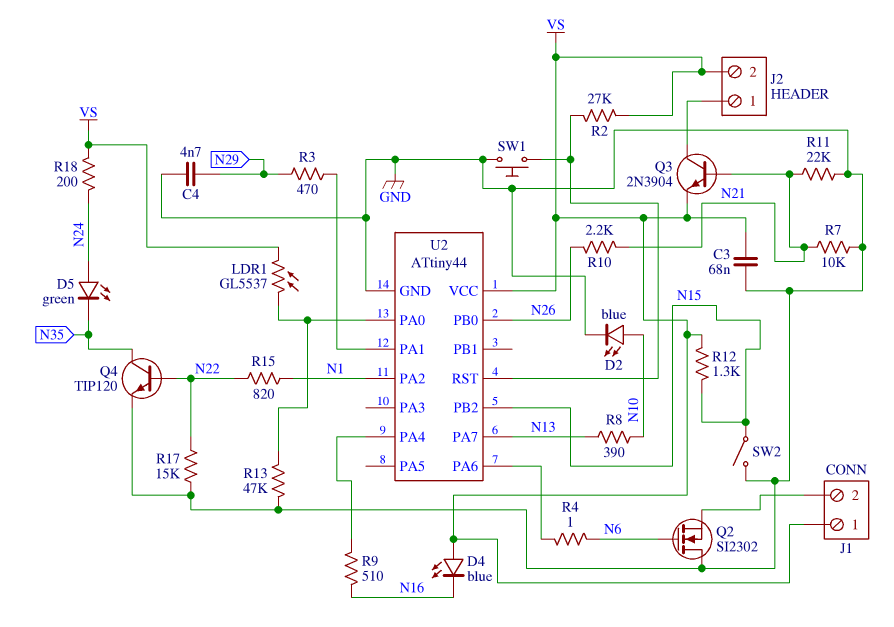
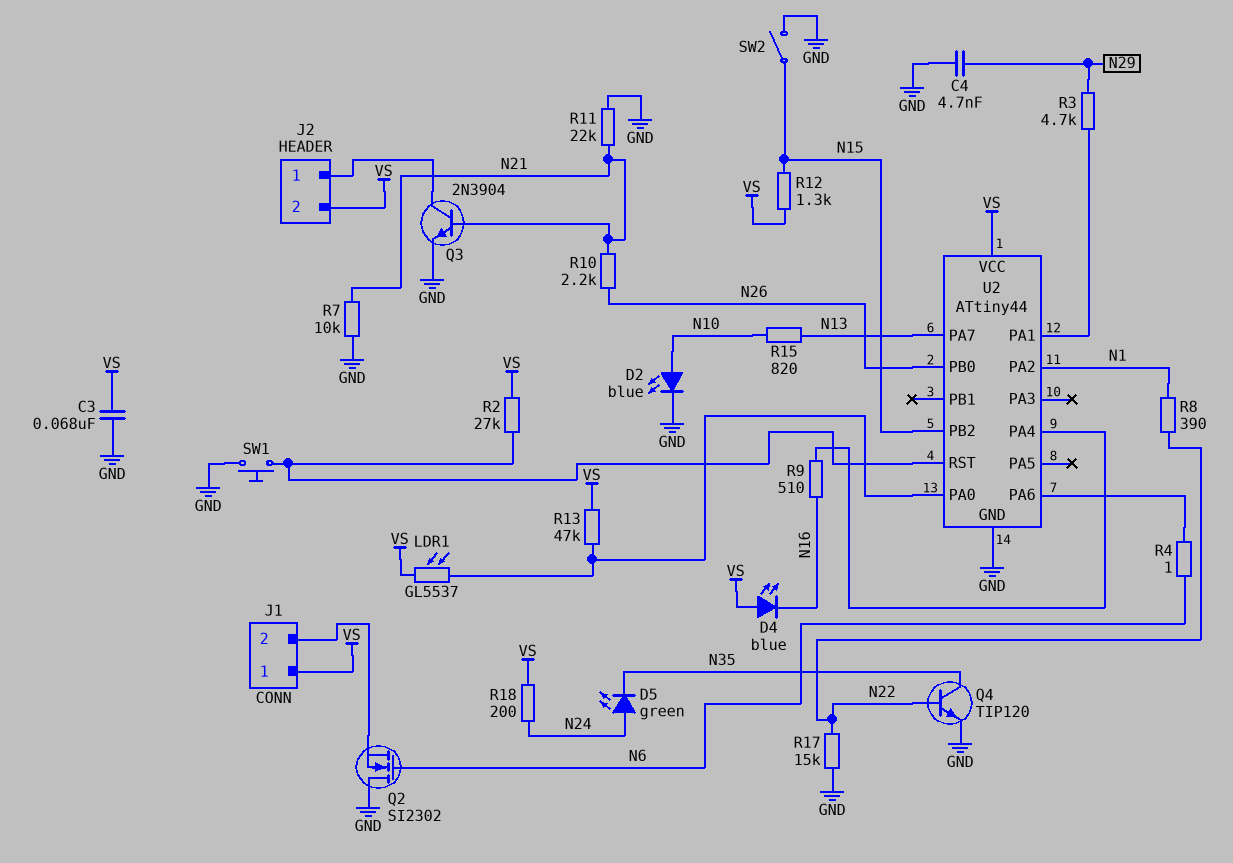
Q3: NPN 2N3904 (B N21, C J2/1, E VS) -> NPN 2N3904 (B N21, C J2/1, E GND)
R3: 470 (N29, U2/PA1) -> 4.7k (N29, U2/PA1)
R8: 390 (N10, N13) -> 390 (N1, N22)
R13: 47k (GND, U2/PA0) -> 47k (U2/PA0, VS)
R15: 820 (N1, N22) -> 820 (N10, N13)

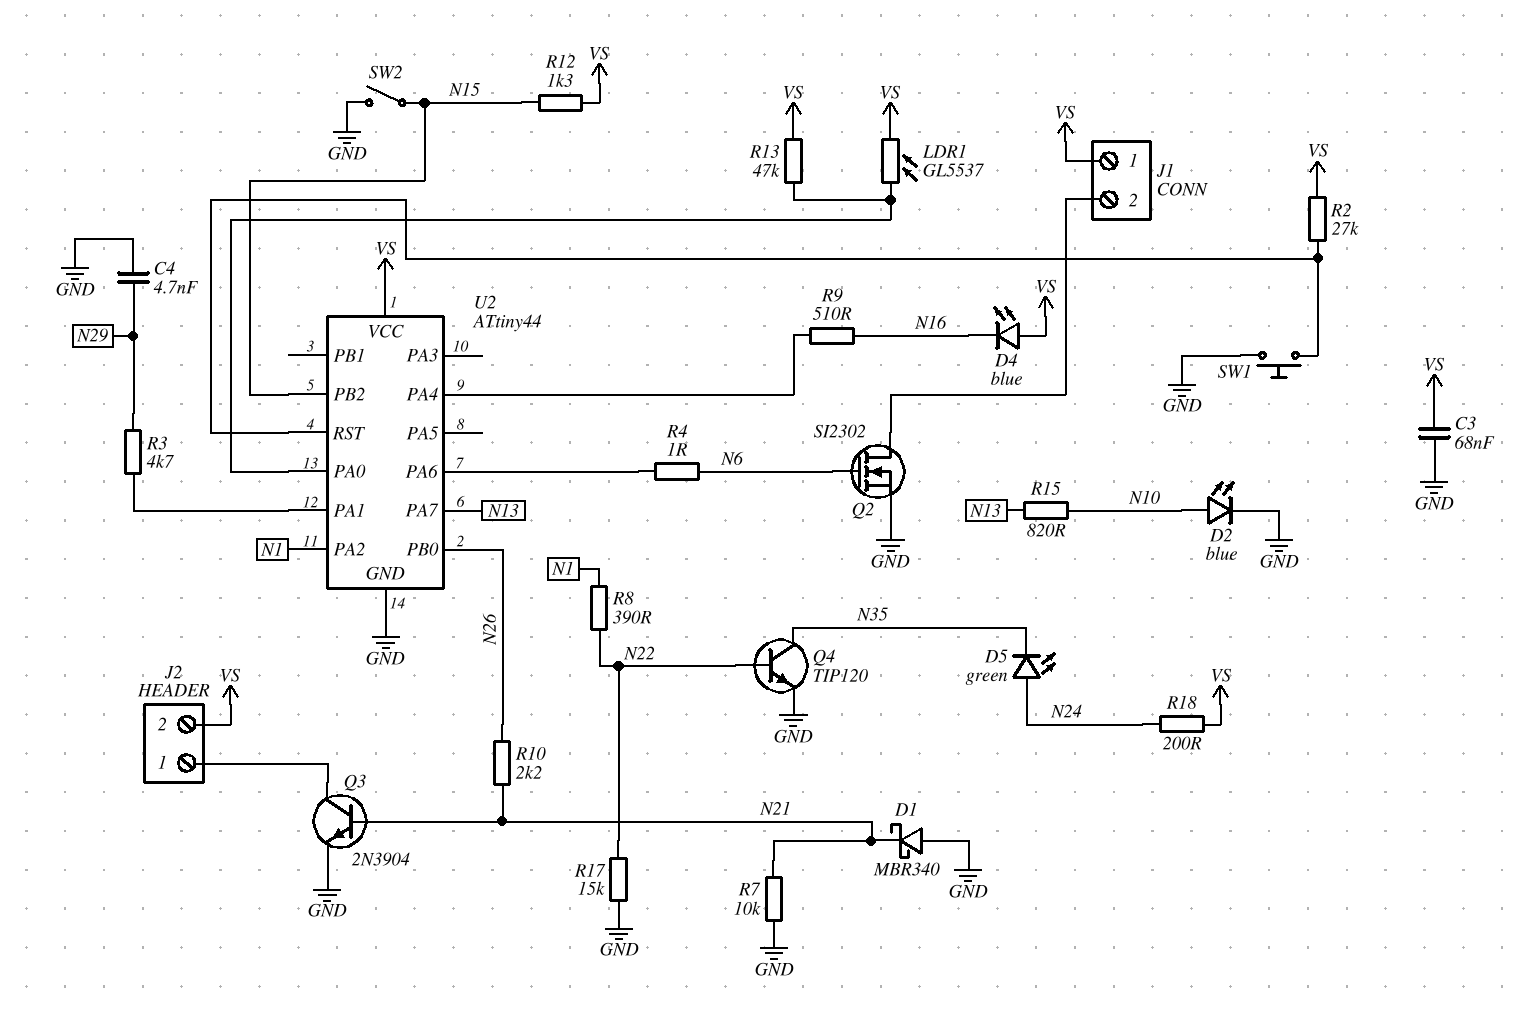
D1: none -> schottky MBR340 (A GND, K N21)
Q2: NMOS SI2302 (G N6, D GND, S J1/2) -> NMOS SI2302 (G N6, D J1/2, S GND)
R11: 22k (GND, N21) -> none

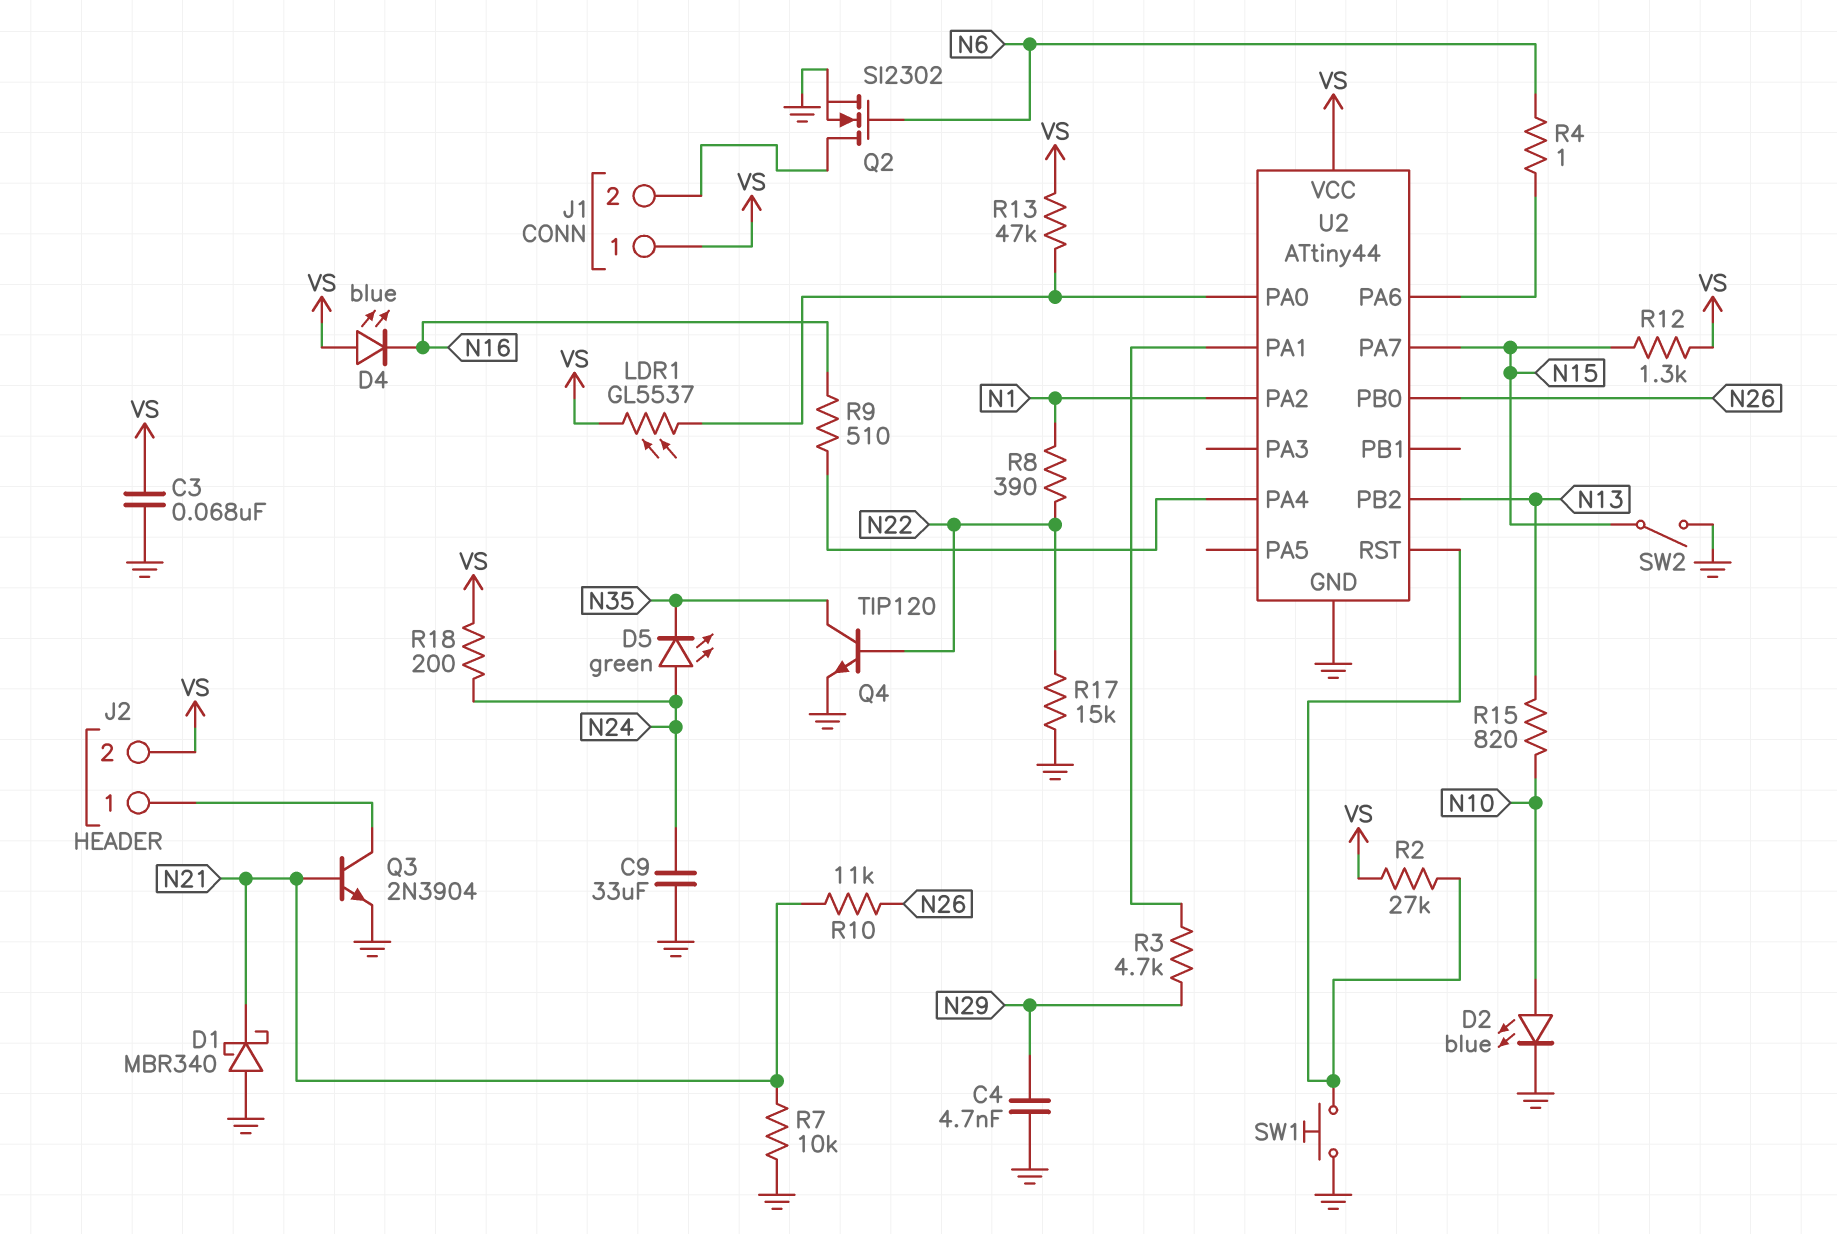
C9: none -> 33uF (GND, N24)
R10: 2.2k (N21, N26) -> 11k (N21, N26)
U2 pin PA7: N13 -> N15
U2 pin PB2: N15 -> N13

